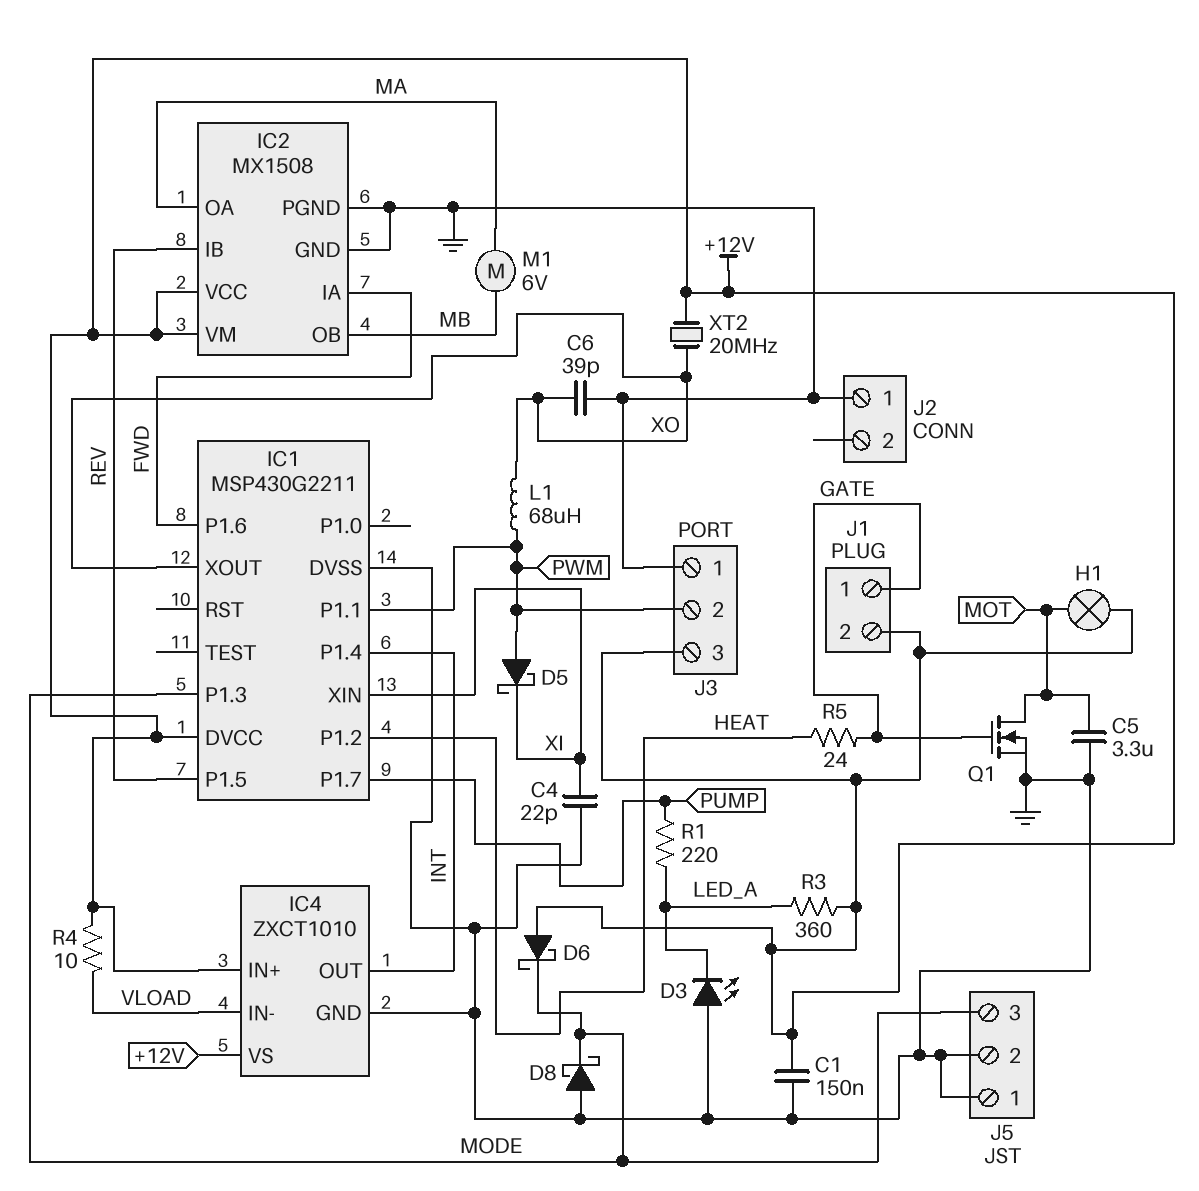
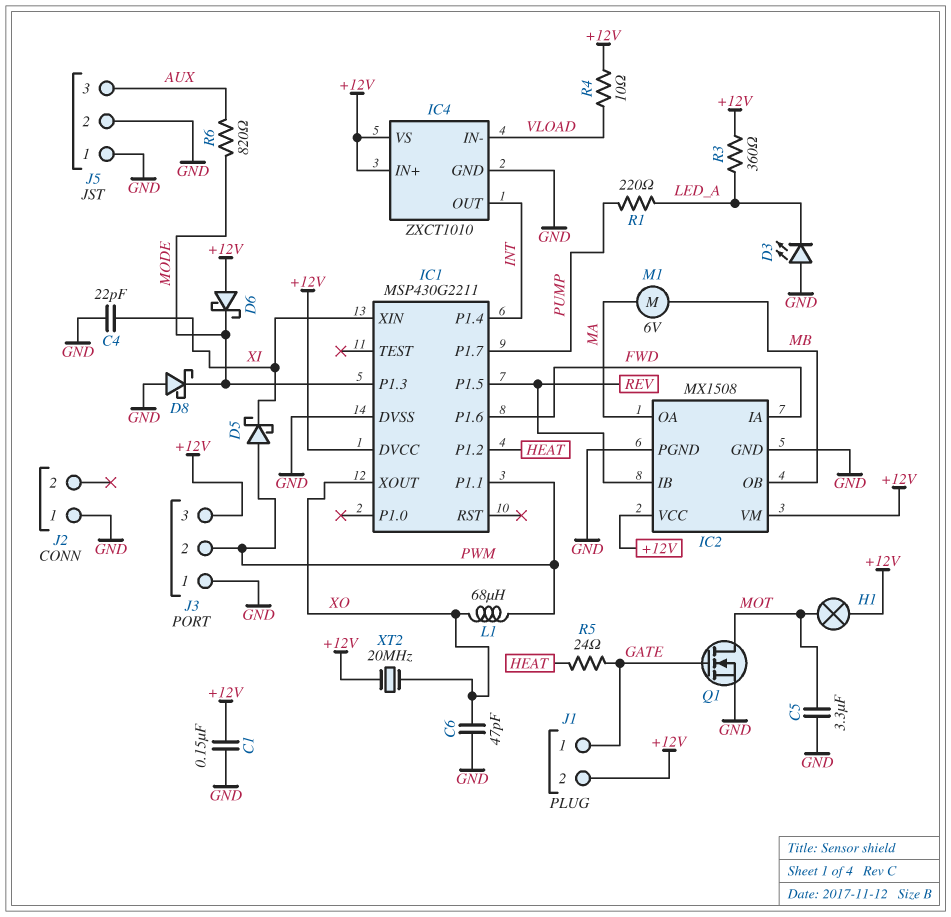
C6: 39pF (GND, XO) -> 47pF (GND, XO)
J5 pin 3: MODE -> AUX
R6: none -> 820 (AUX, MODE)

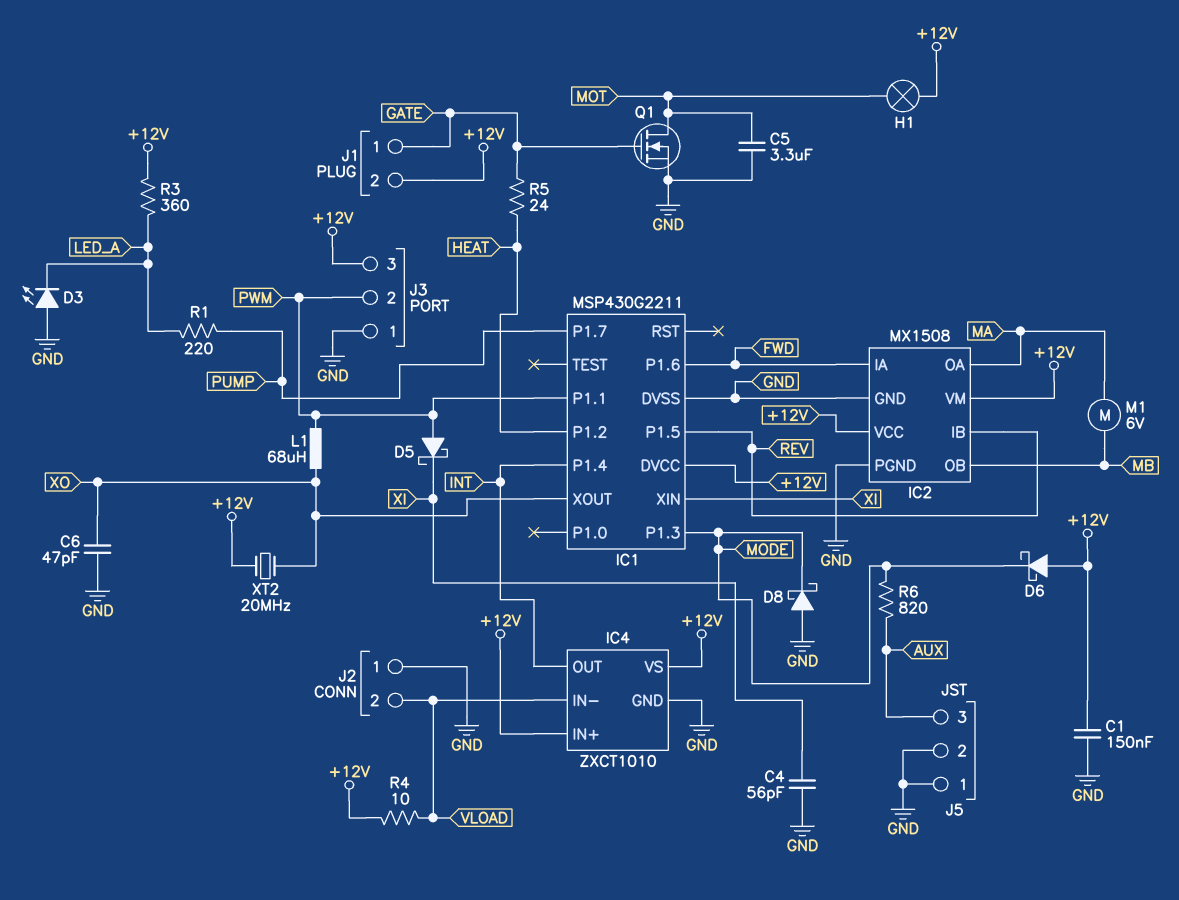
C4: 22pF (GND, XI) -> 56pF (GND, XI)
J2 pin 2: none -> VLOAD

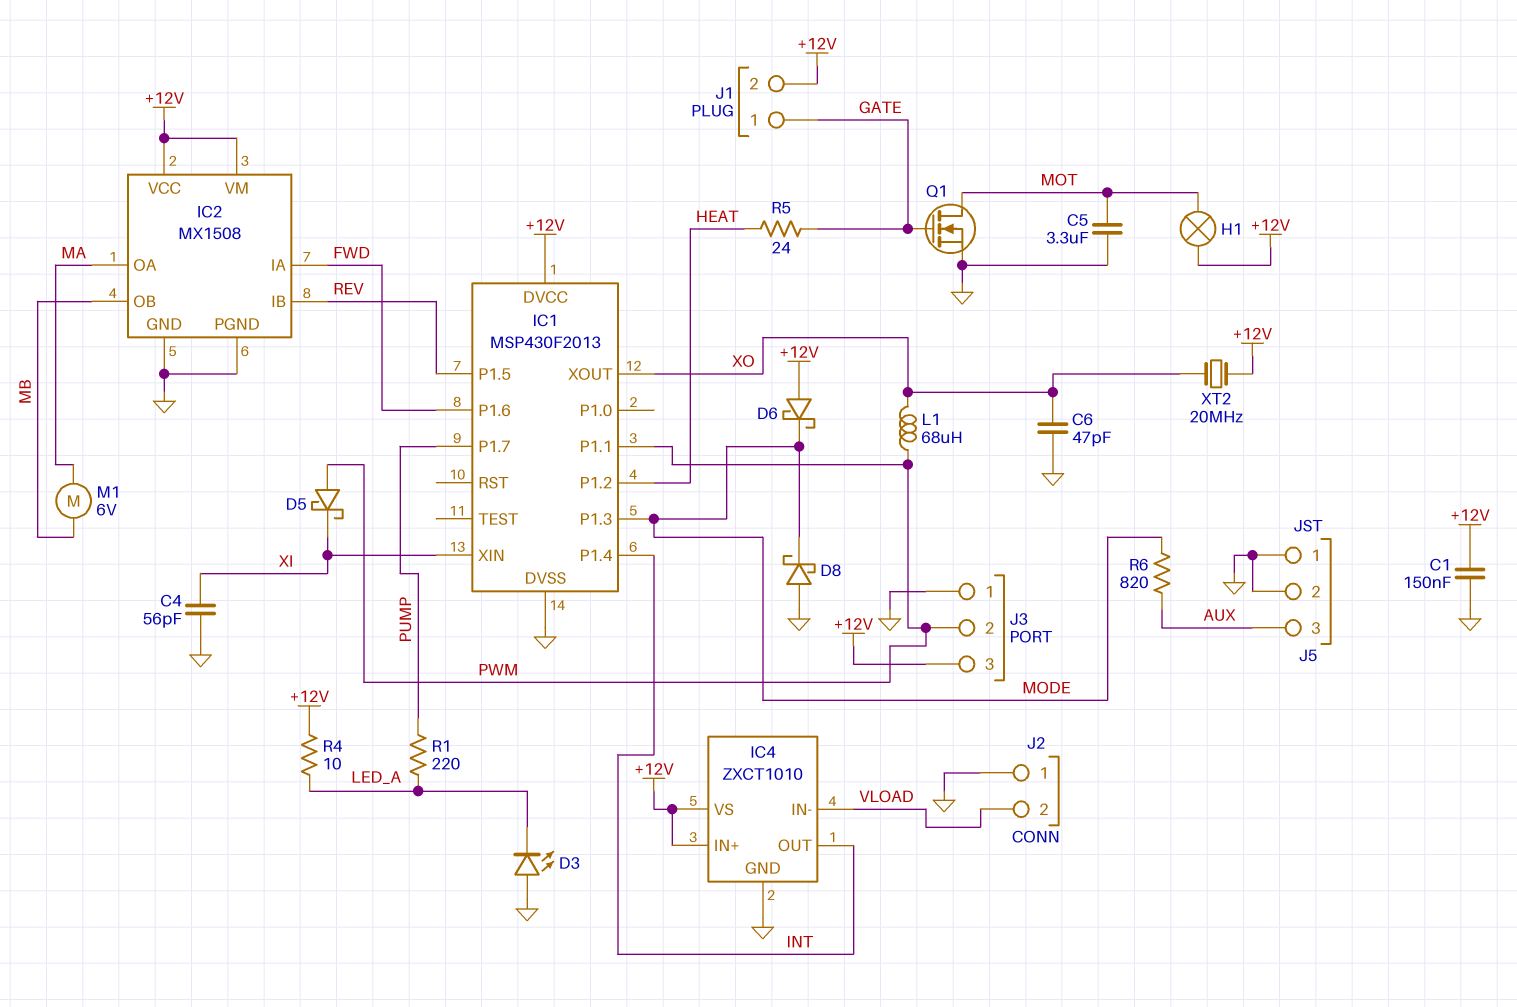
IC1: MSP430G2211 -> MSP430F2013
R3: 360 (+12V, LED_A) -> none
R4: 10 (+12V, VLOAD) -> 10 (+12V, LED_A)

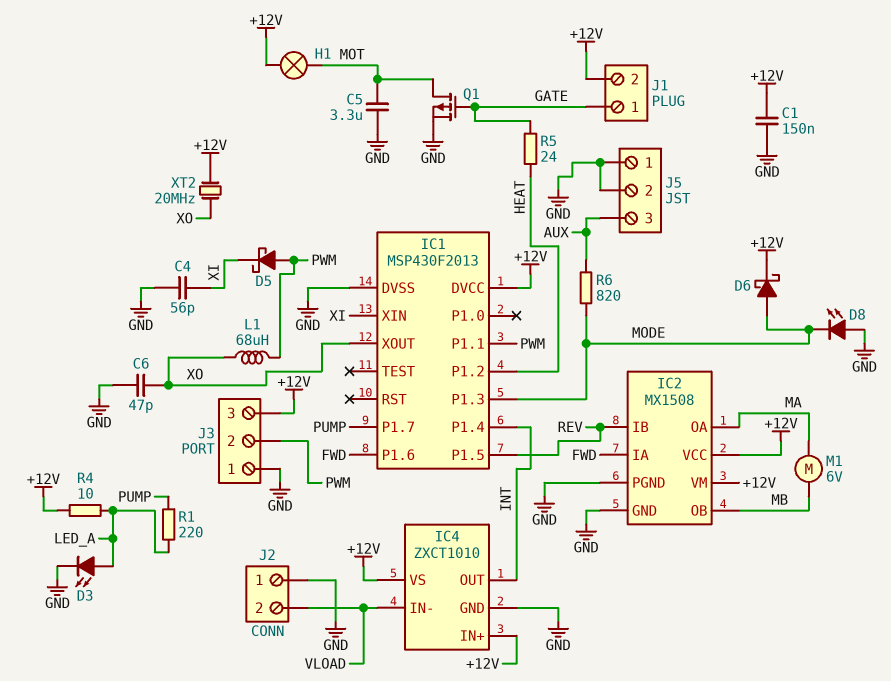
D3: LED (A GND, K LED_A) -> LED (A LED_A, K GND)
D6: schottky (A +12V, K MODE) -> schottky (A MODE, K +12V)
D8: schottky (A GND, K MODE) -> LED (A GND, K MODE)
Q1: NMOS (G GATE, D MOT, S GND) -> PMOS (G GATE, D MOT, S GND)

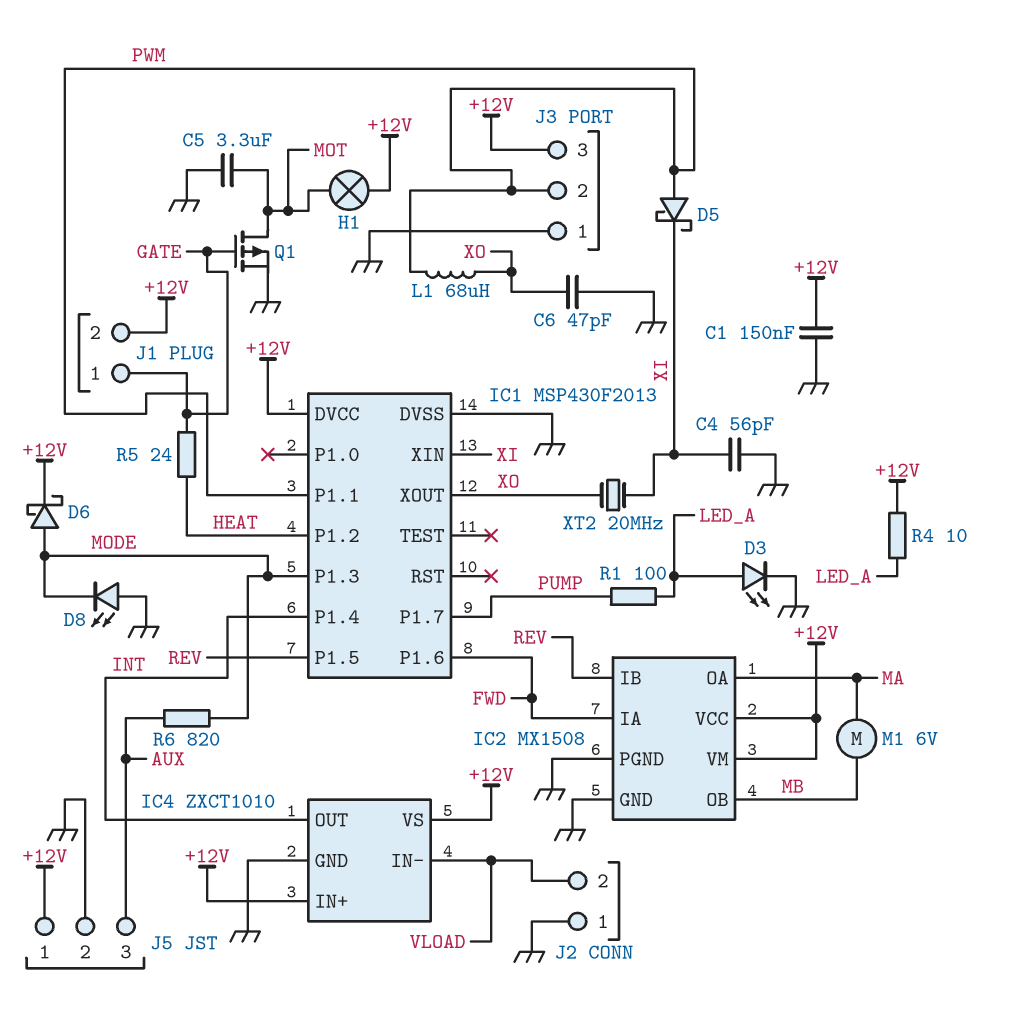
J5 pin 1: GND -> +12V
R1: 220 (LED_A, PUMP) -> 100 (LED_A, PUMP)
XT2: 20MHz (+12V, XO) -> 20MHz (XI, XO)

